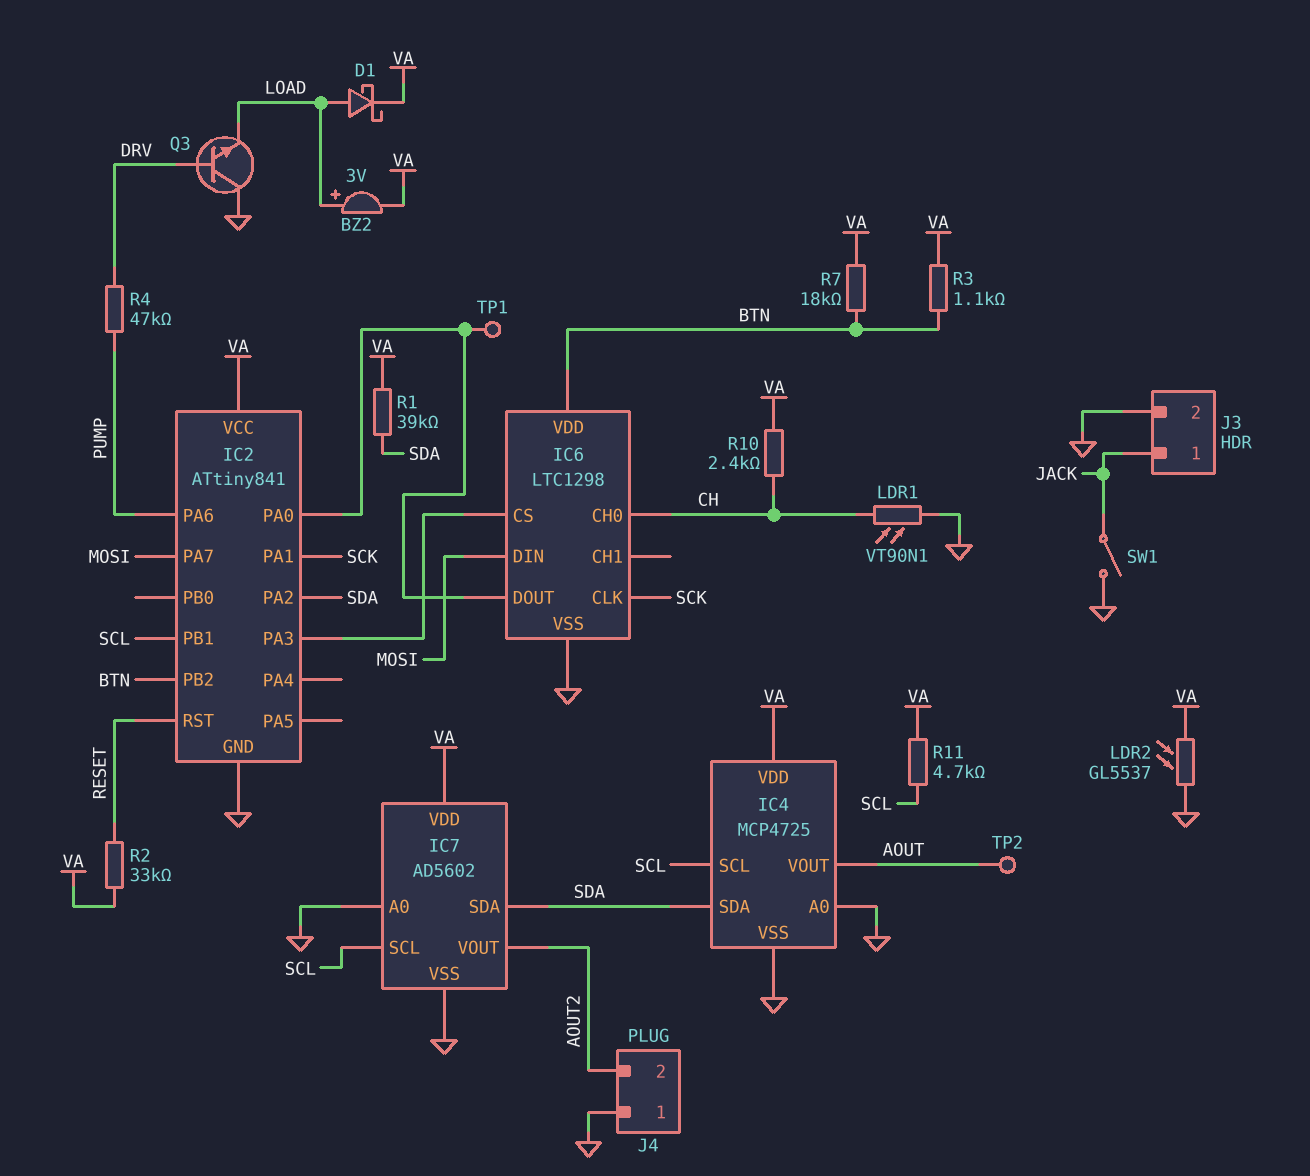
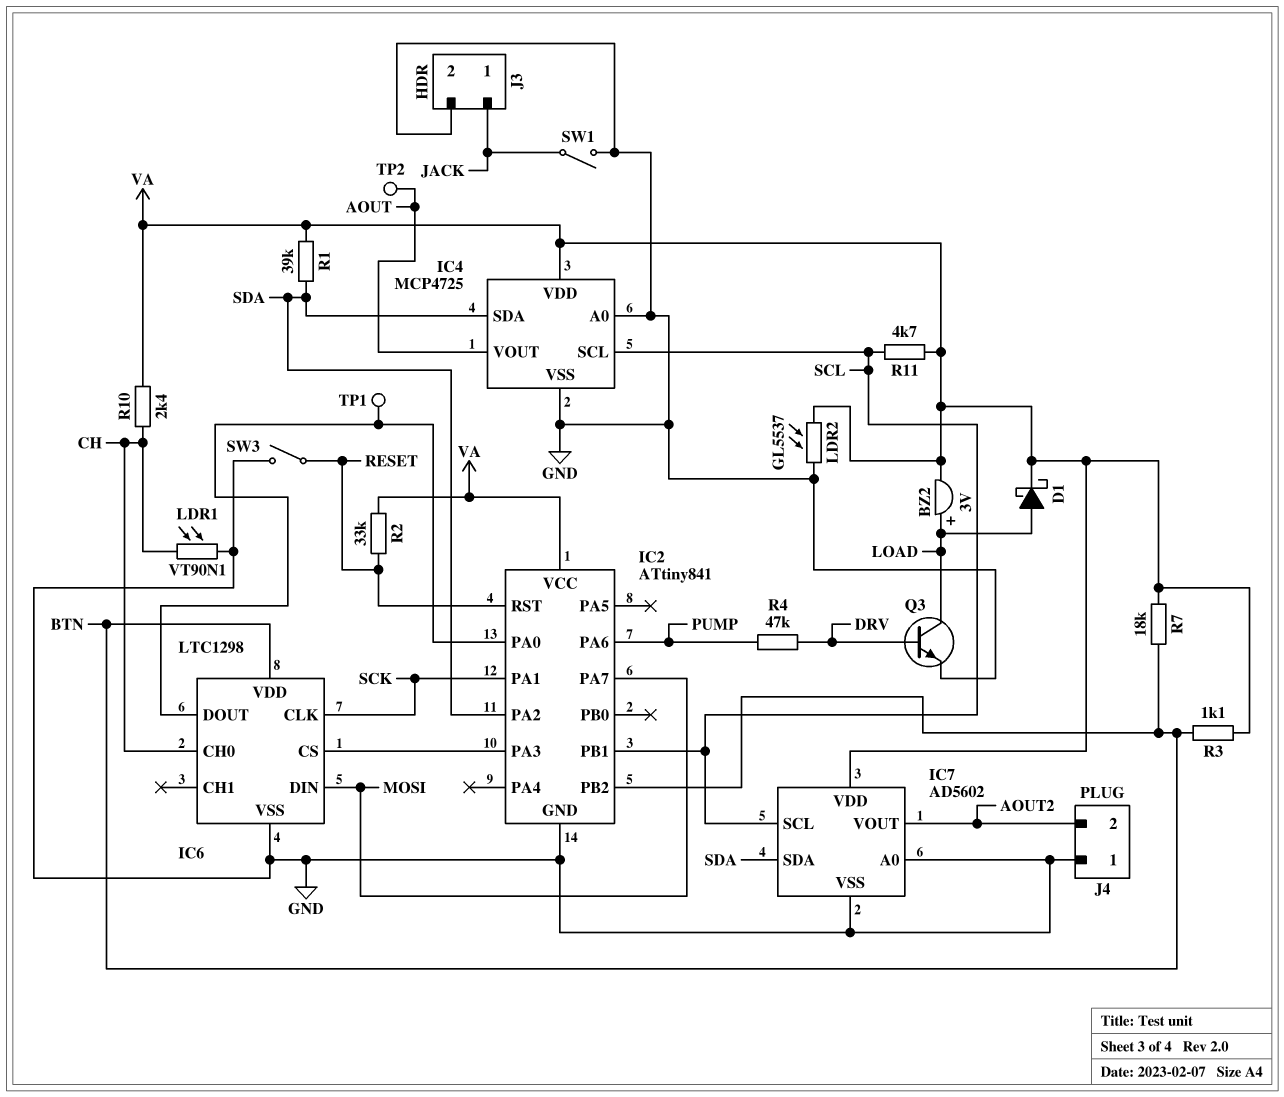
Q3: NPN (B DRV, C GND, E LOAD) -> NPN (B DRV, C LOAD, E GND)
SW3: none -> switch (GND, RESET)

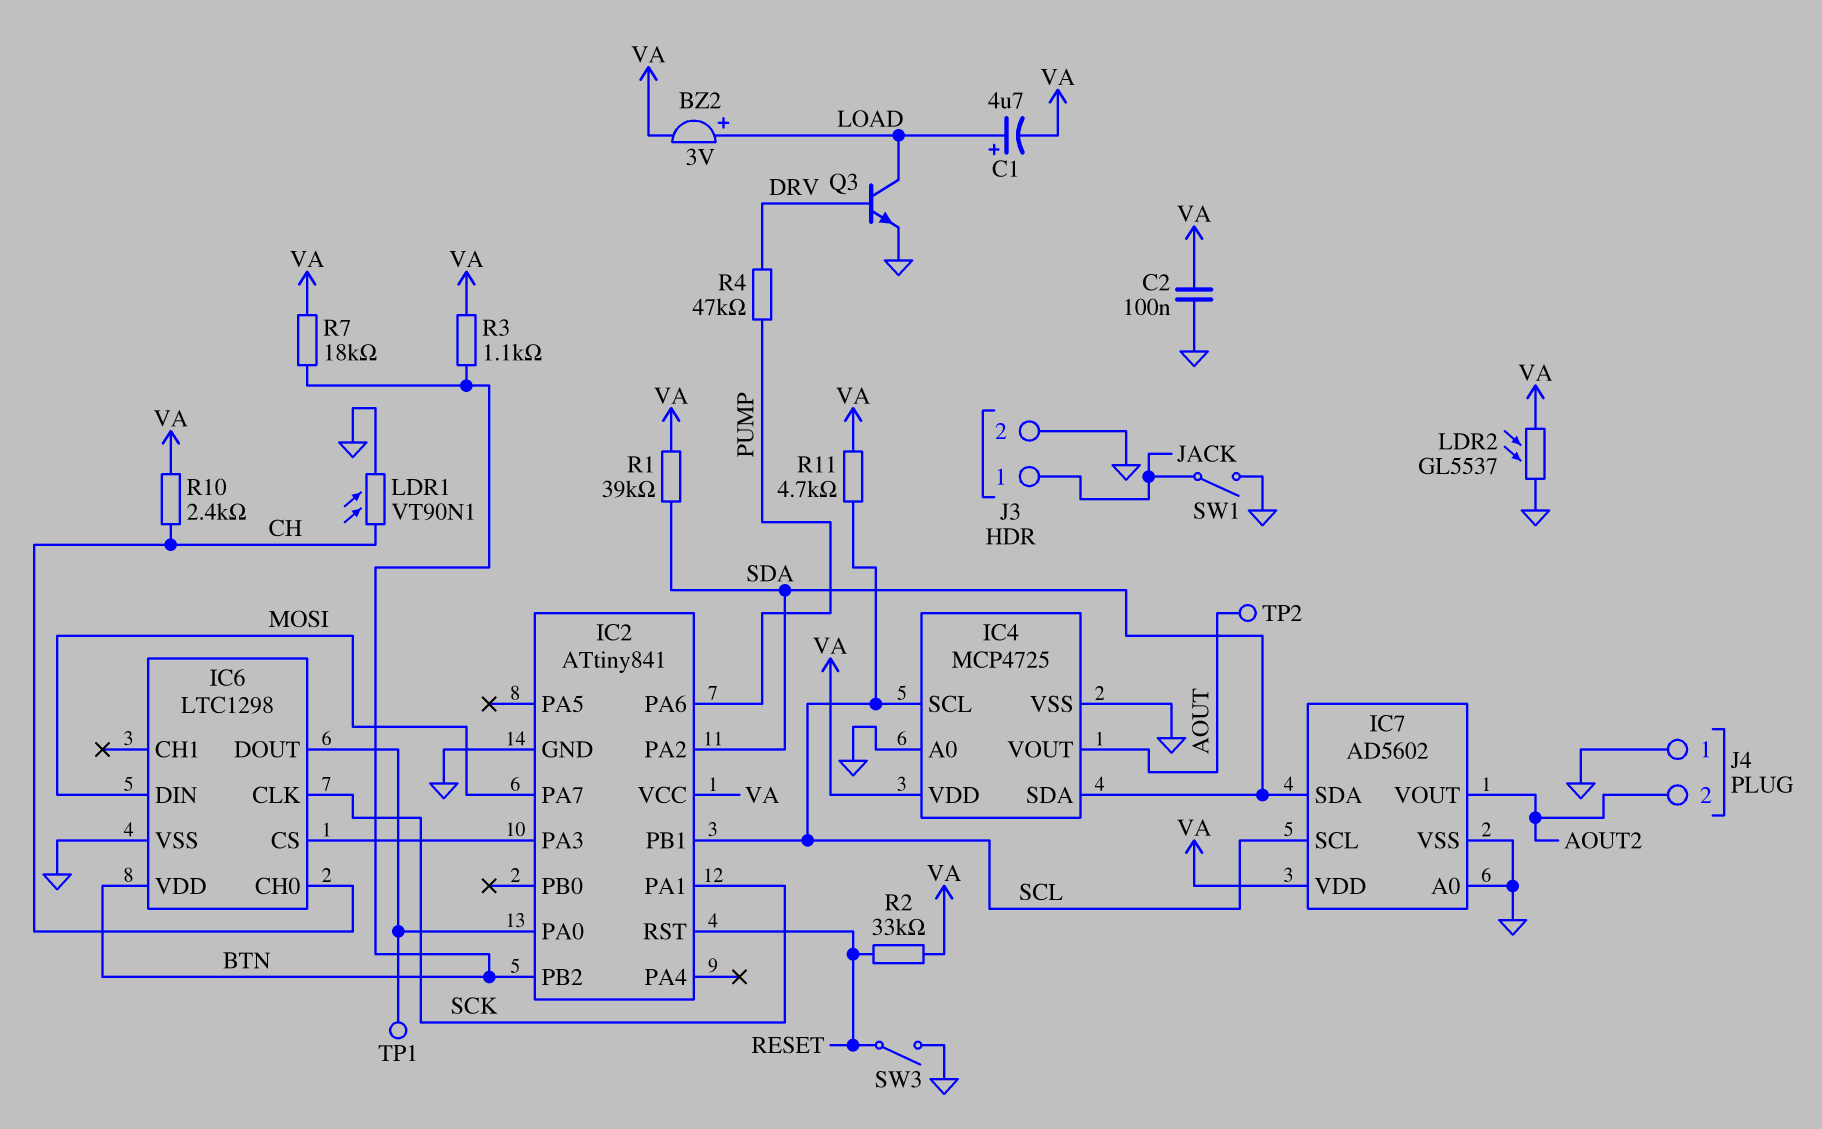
C1: none -> 4.7uF (plus LOAD, minus VA)
C2: none -> 100nF (GND, VA)
D1: schottky (A LOAD, K VA) -> none

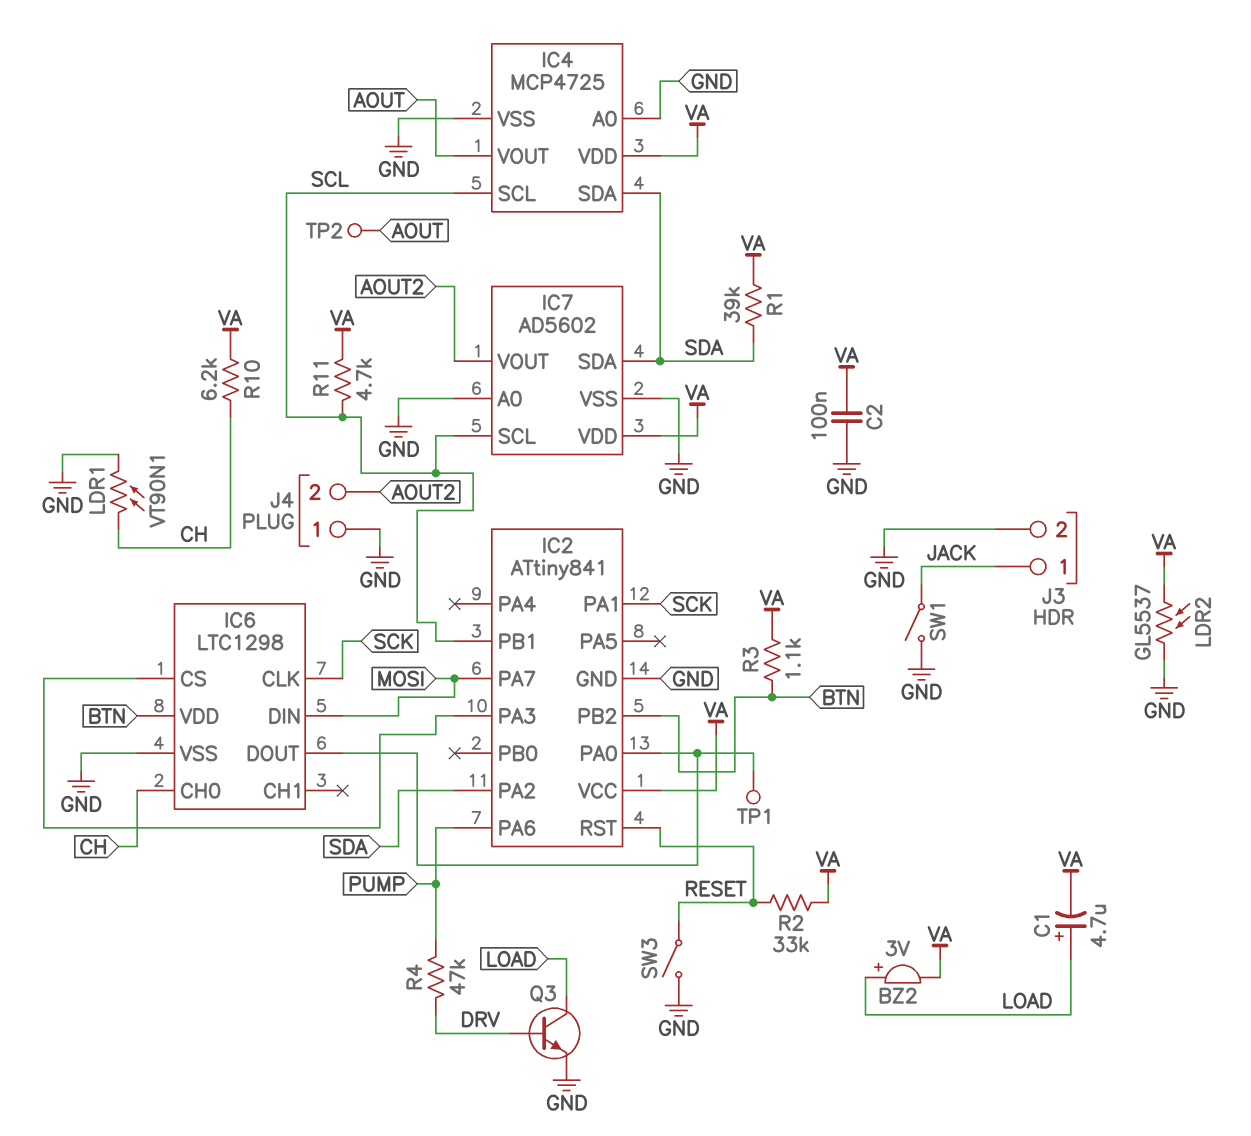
R7: 18k (BTN, VA) -> none
R10: 2.4k (CH, VA) -> 6.2k (CH, VA)

